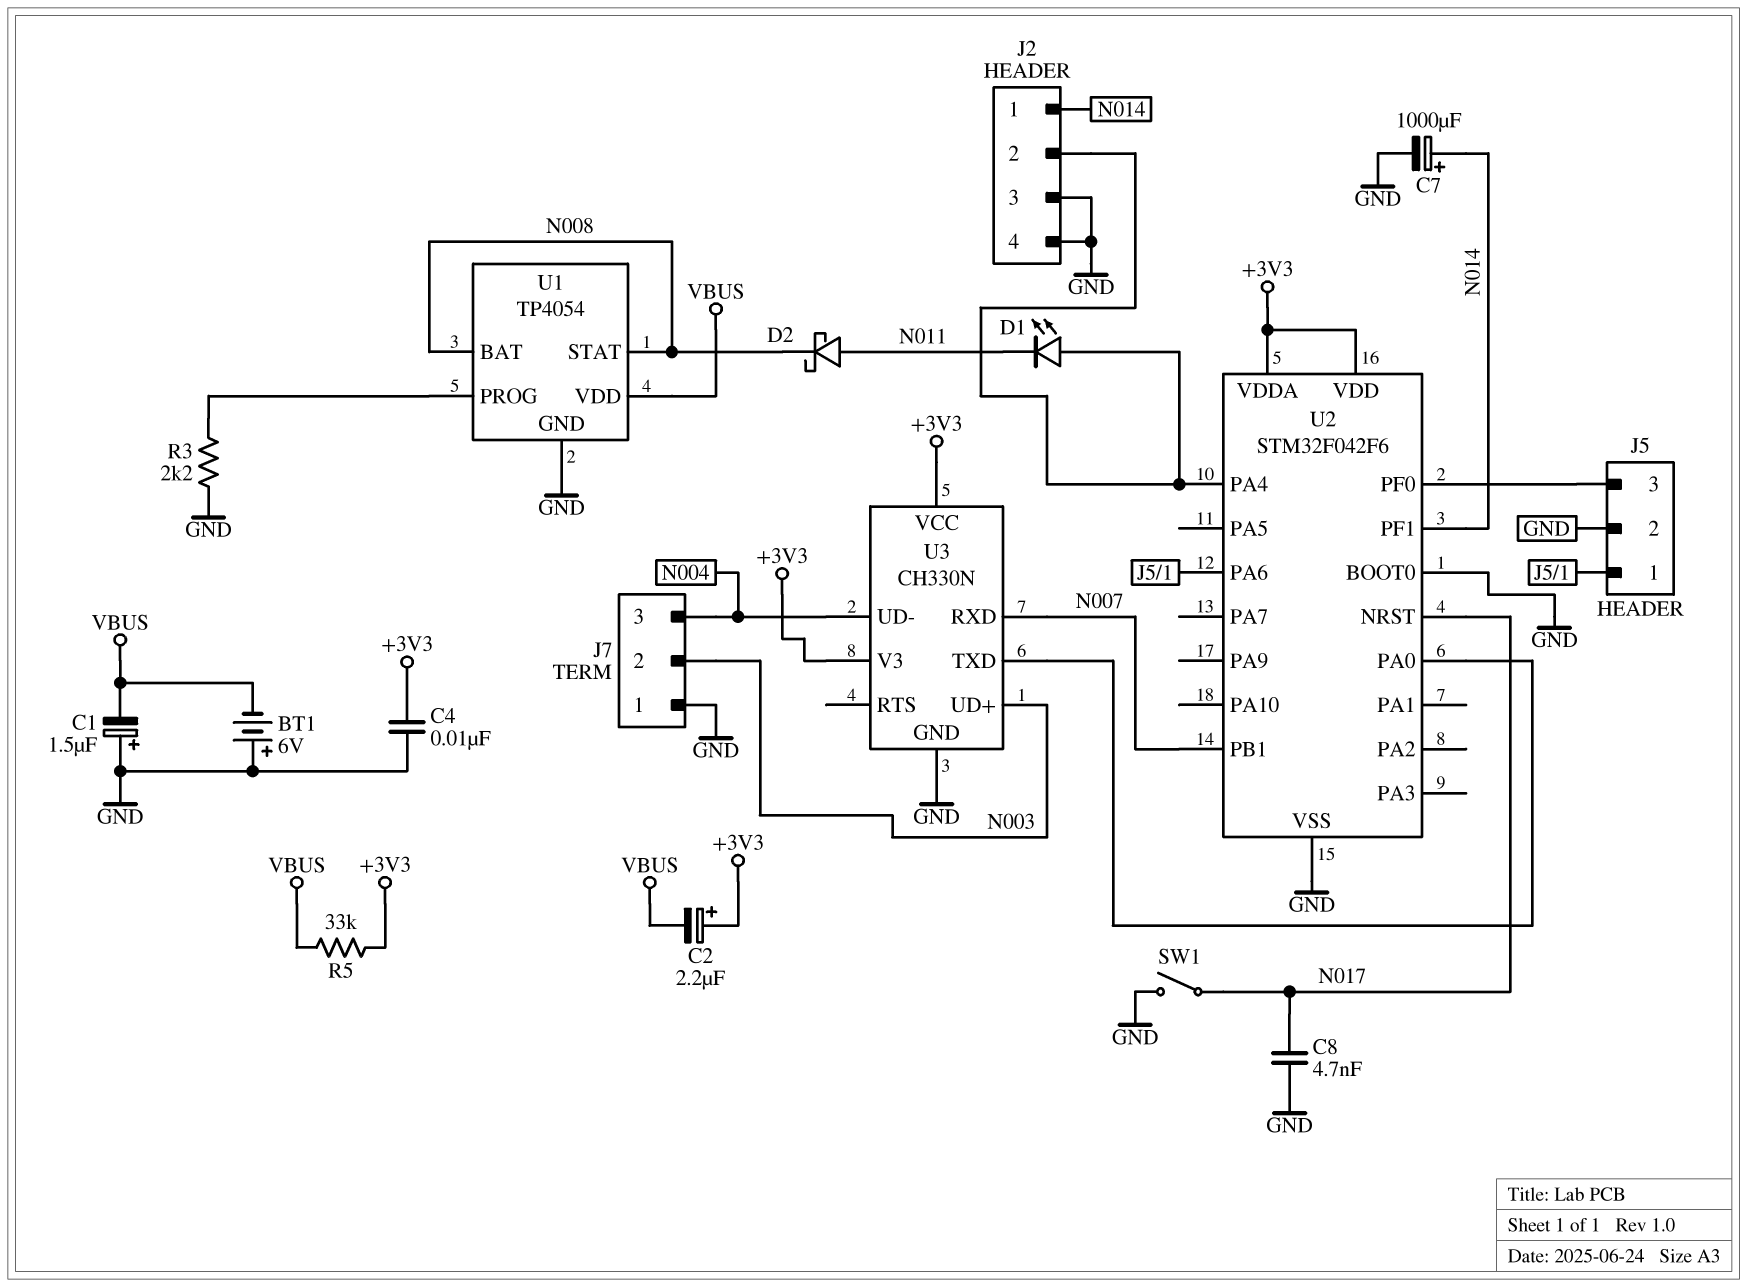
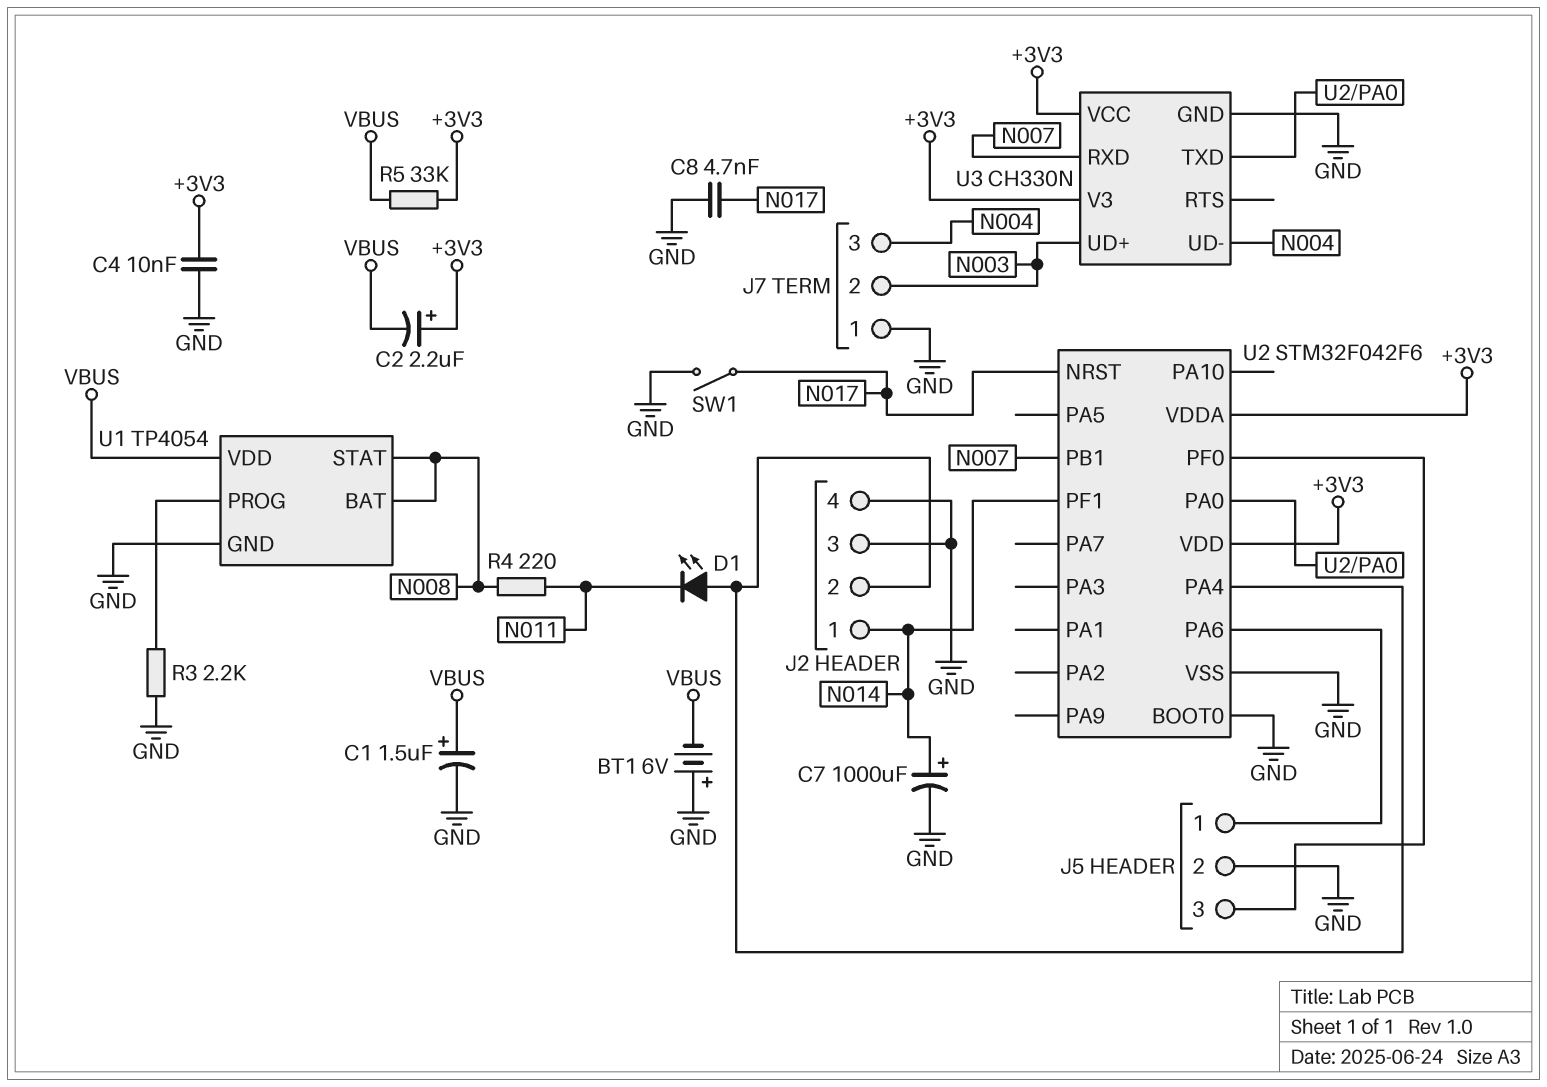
C1: 1.5uF (plus GND, minus VBUS) -> 1.5uF (plus VBUS, minus GND)
D2: schottky (A N011, K N008) -> none
R4: none -> 220 (N008, N011)

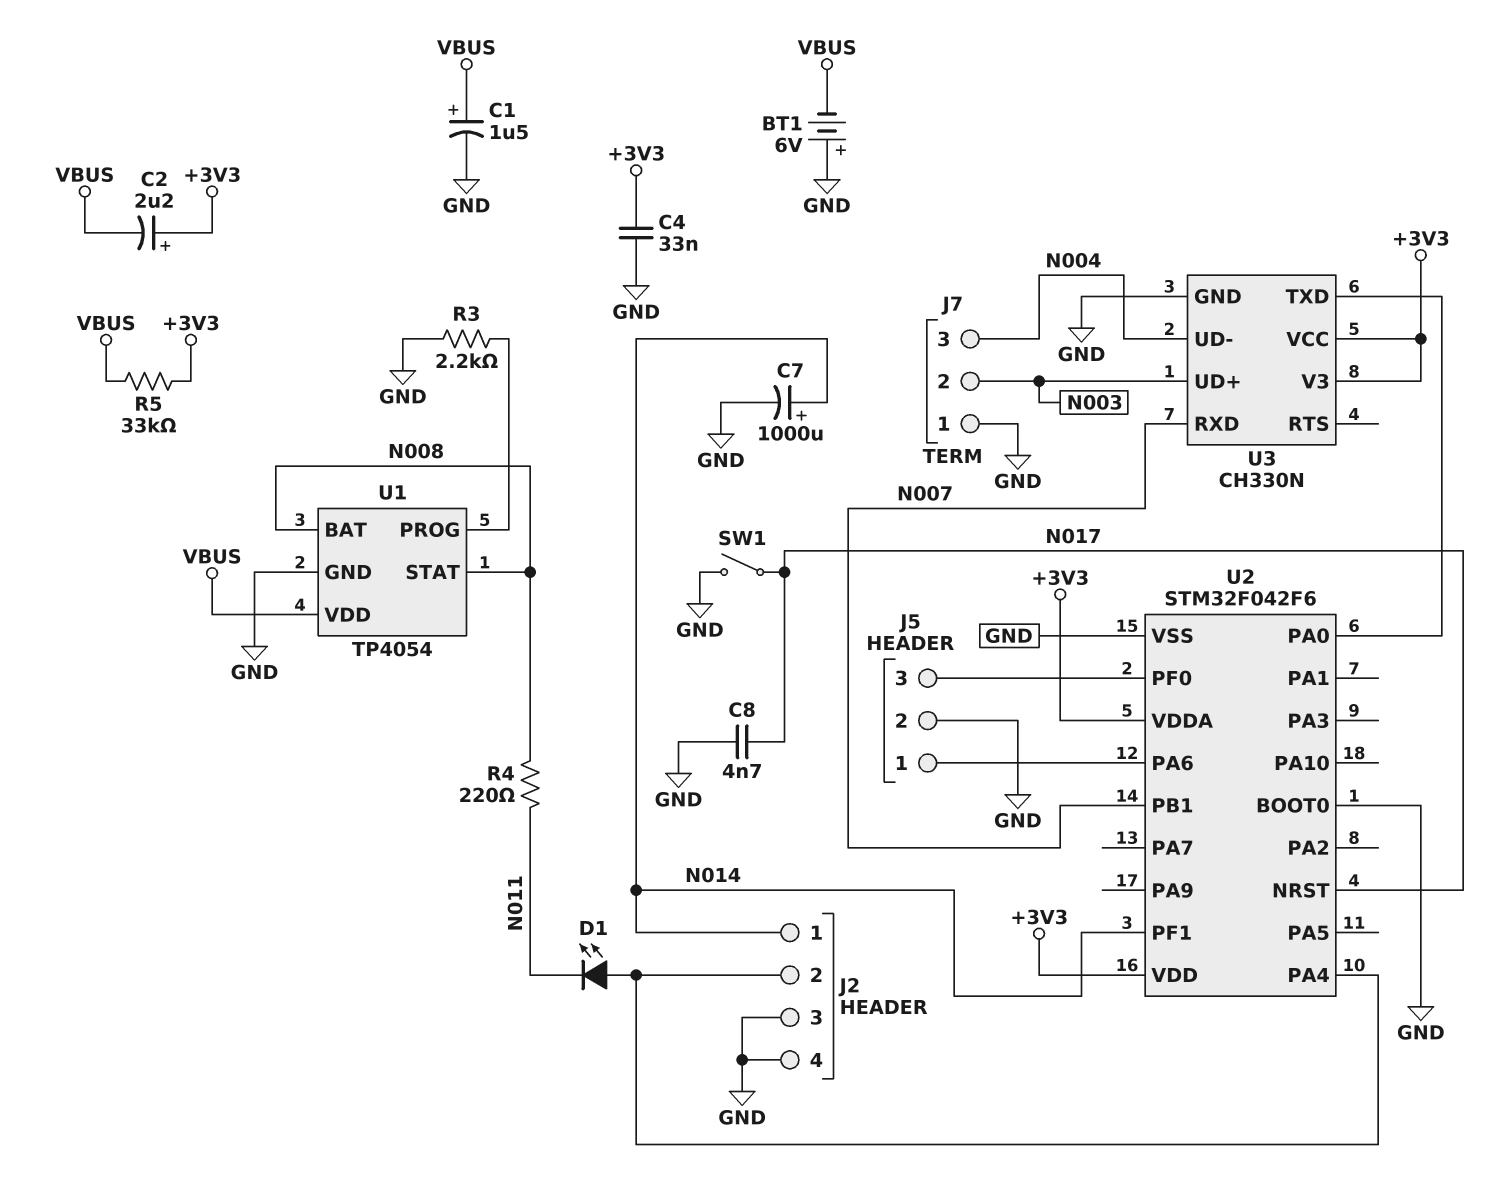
C4: 10nF (+3V3, GND) -> 33nF (+3V3, GND)

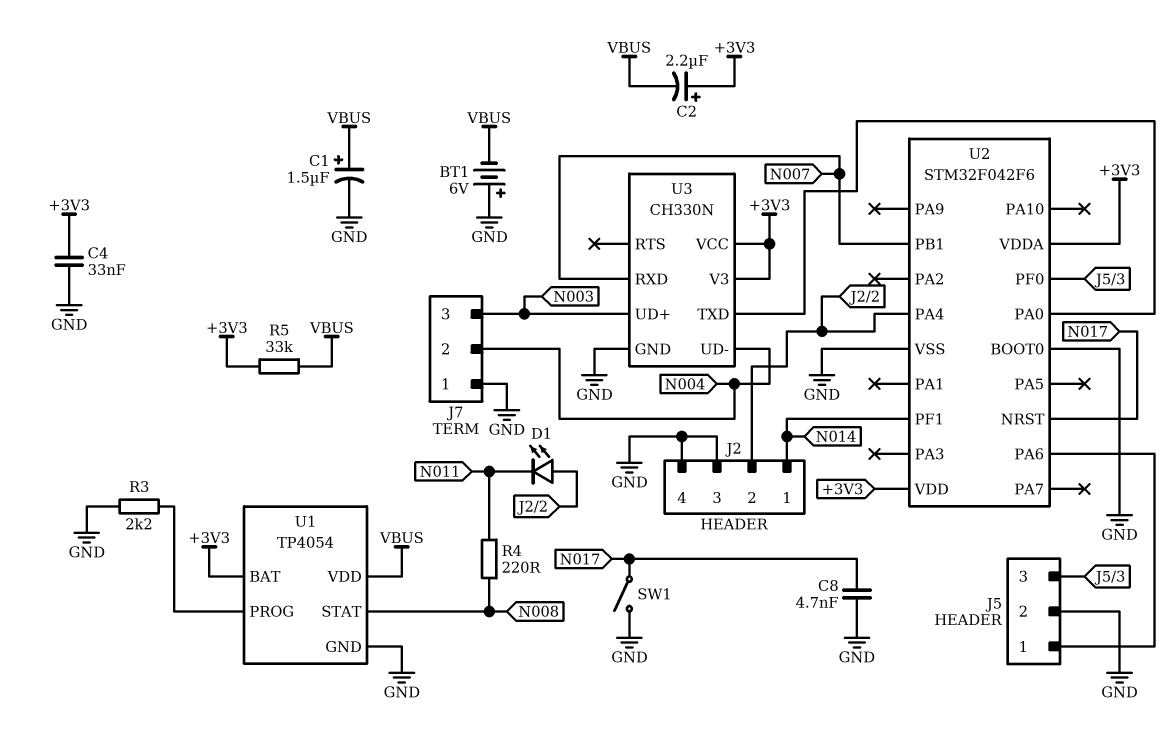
C7: 1000uF (plus N014, minus GND) -> none
J7 pin 2: N003 -> N004
J7 pin 3: N004 -> N003
U1 pin BAT: N008 -> +3V3

